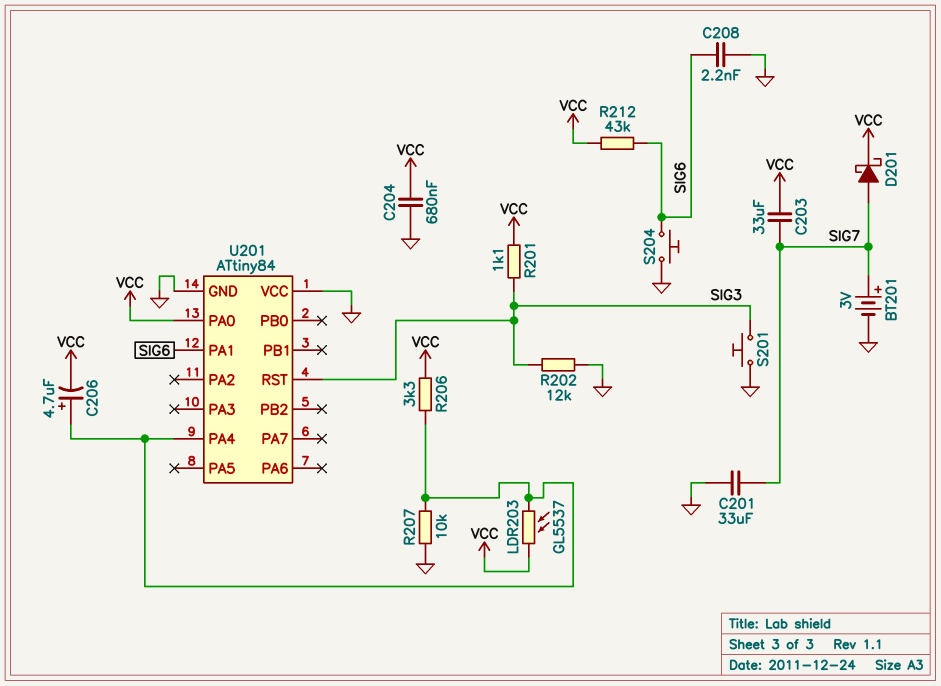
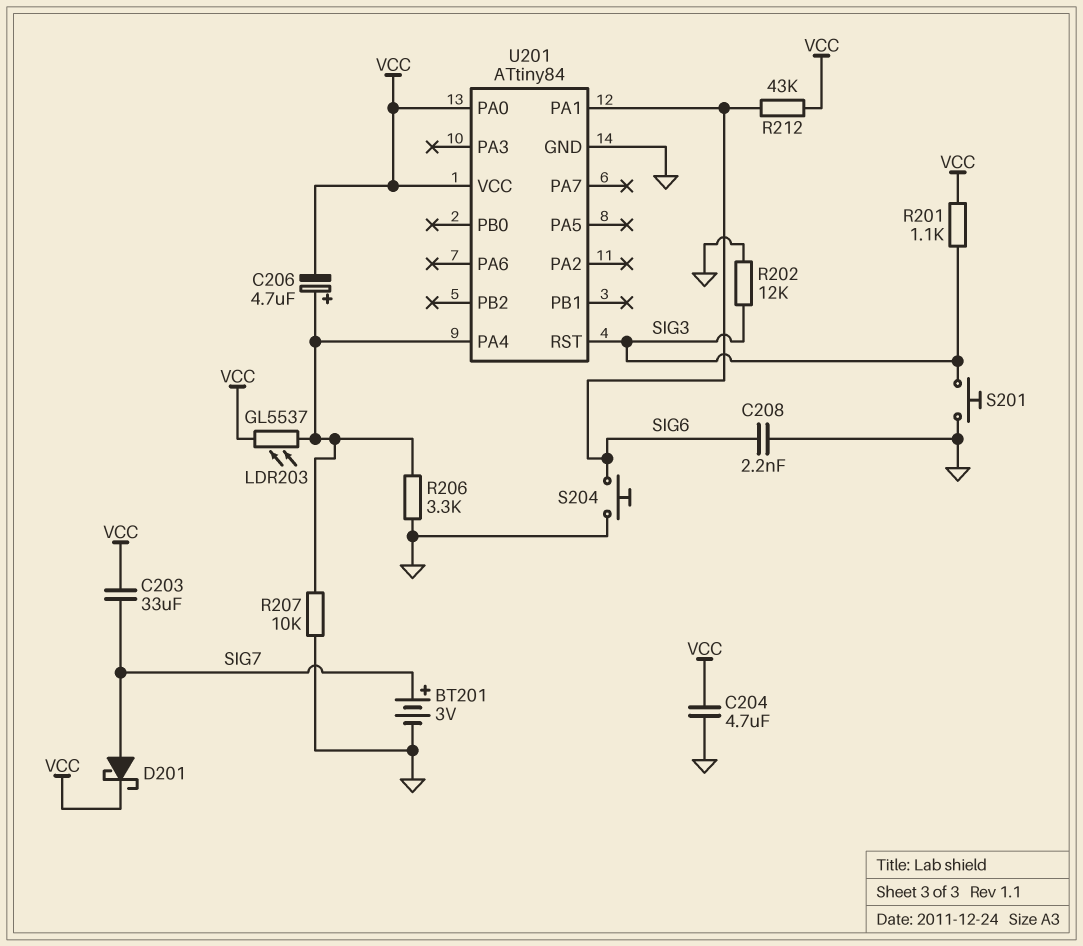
C201: 33uF (GND, SIG7) -> none
C204: 680nF (GND, VCC) -> 4.7uF (GND, VCC)
R206: 3.3k (U201/PA4, VCC) -> 3.3k (GND, U201/PA4)
U201 pin VCC: GND -> VCC

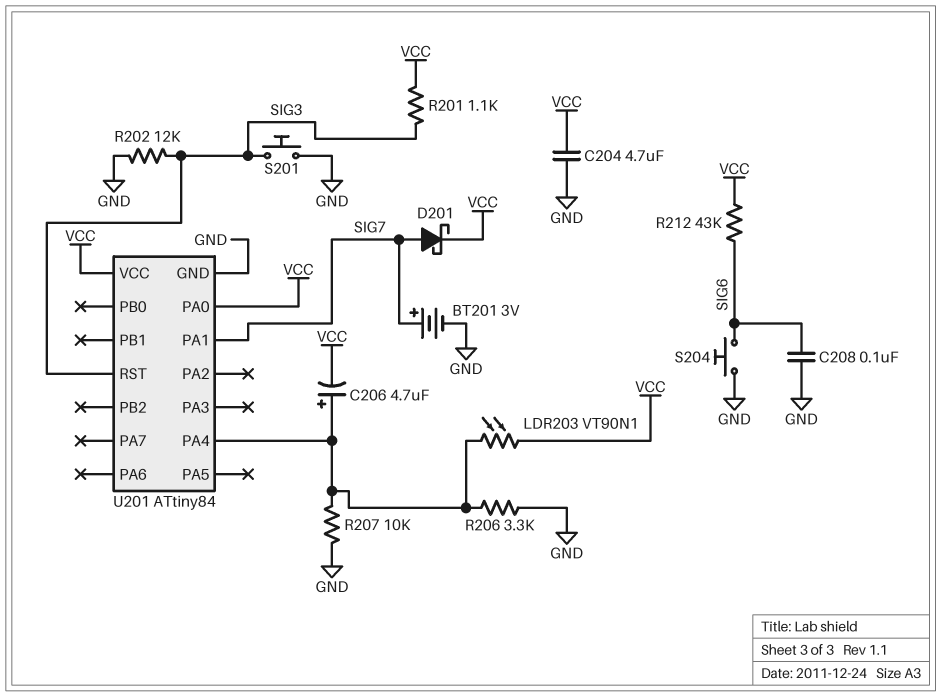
C203: 33uF (SIG7, VCC) -> none
C208: 2.2nF (GND, SIG6) -> 100nF (GND, SIG6)
LDR203: GL5537 (U201/PA4, VCC) -> VT90N1 (U201/PA4, VCC)
U201 pin PA1: SIG6 -> SIG7

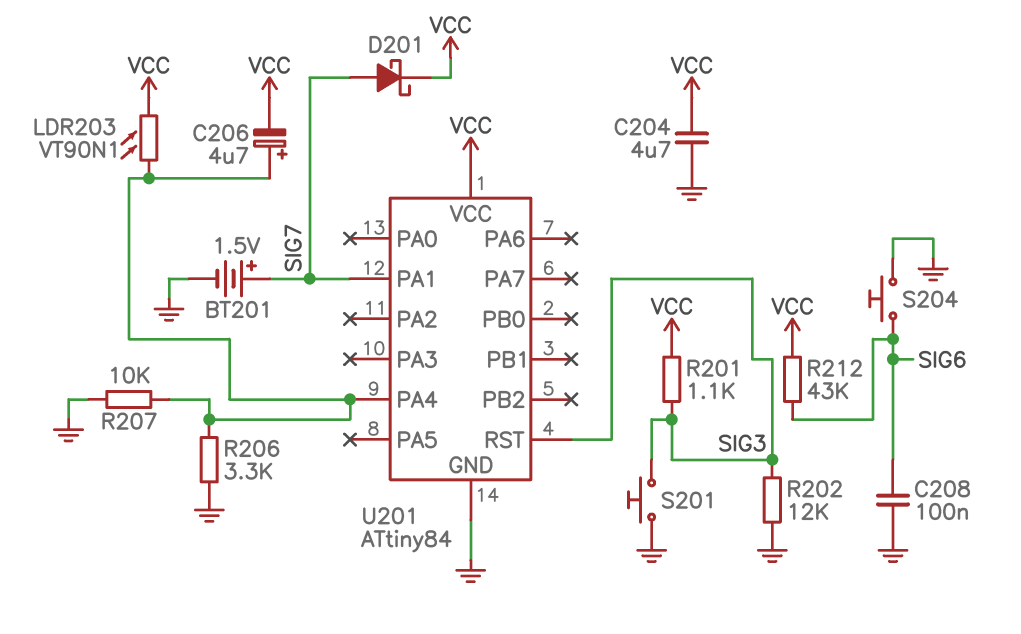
BT201: 3V (plus SIG7, minus GND) -> 1.5V (plus SIG7, minus GND)
U201 pin PA0: VCC -> none

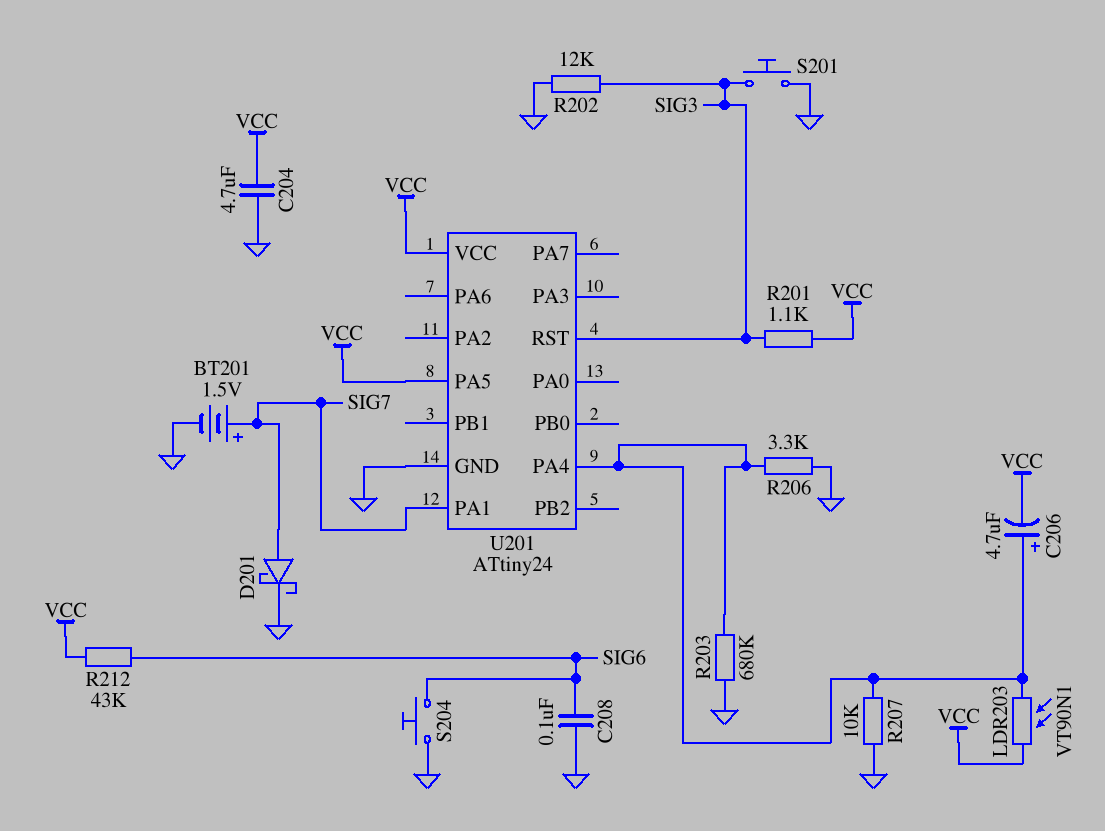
D201: schottky (A SIG7, K VCC) -> schottky (A SIG7, K GND)
R203: none -> 680k (GND, U201/PA4)
U201: ATtiny84 -> ATtiny24
U201 pin PA5: none -> VCC

